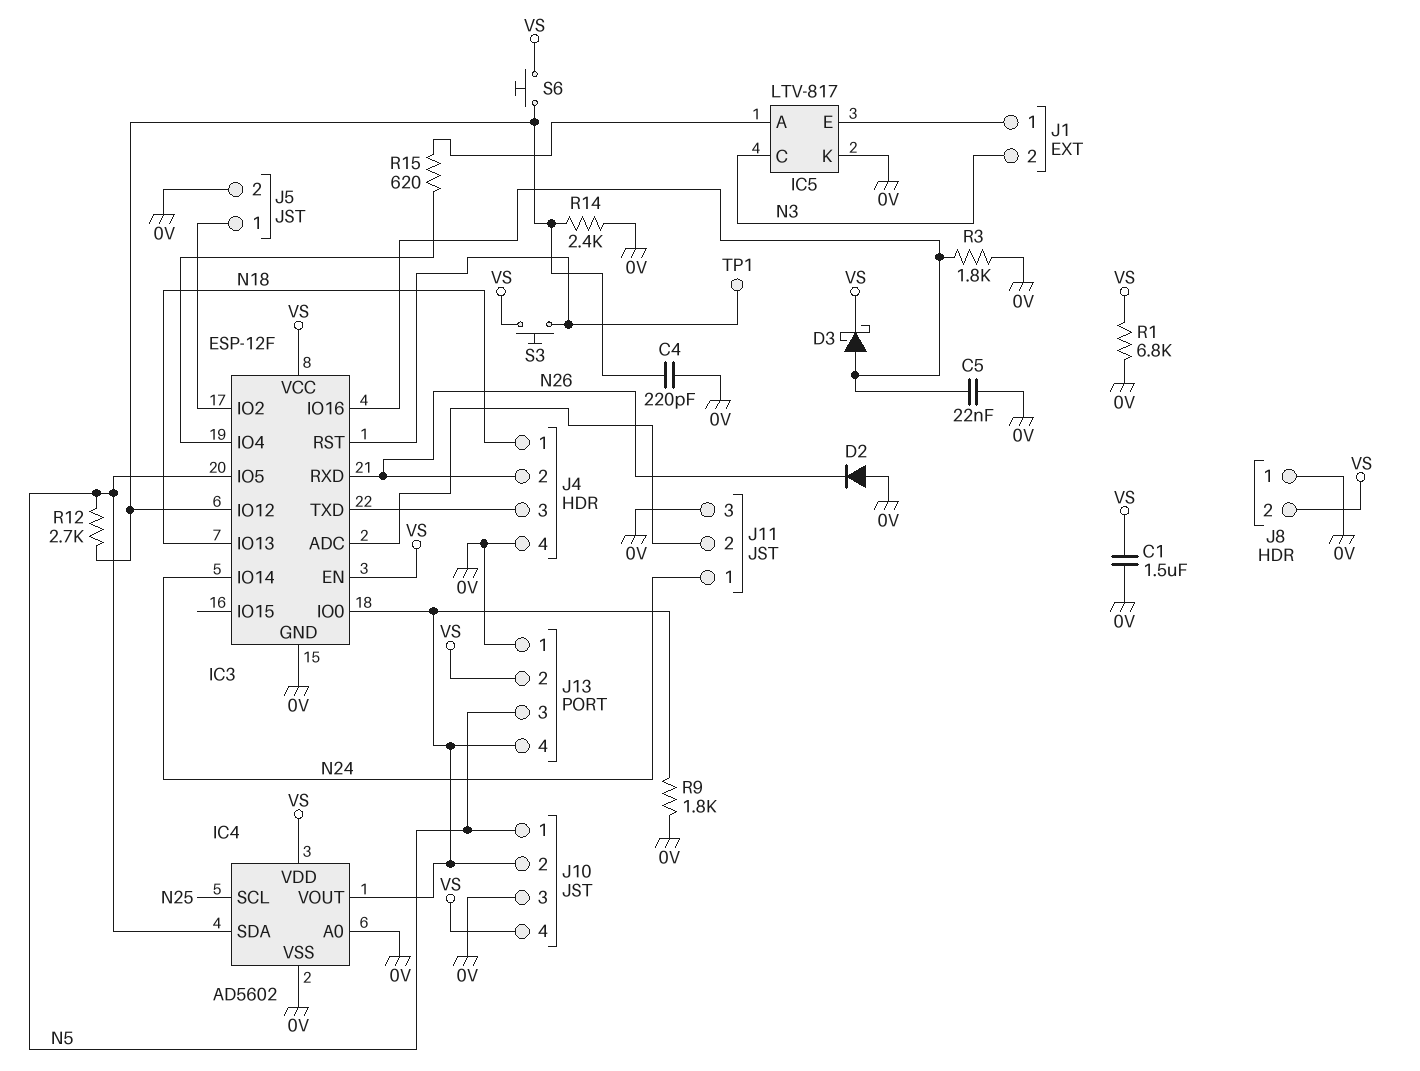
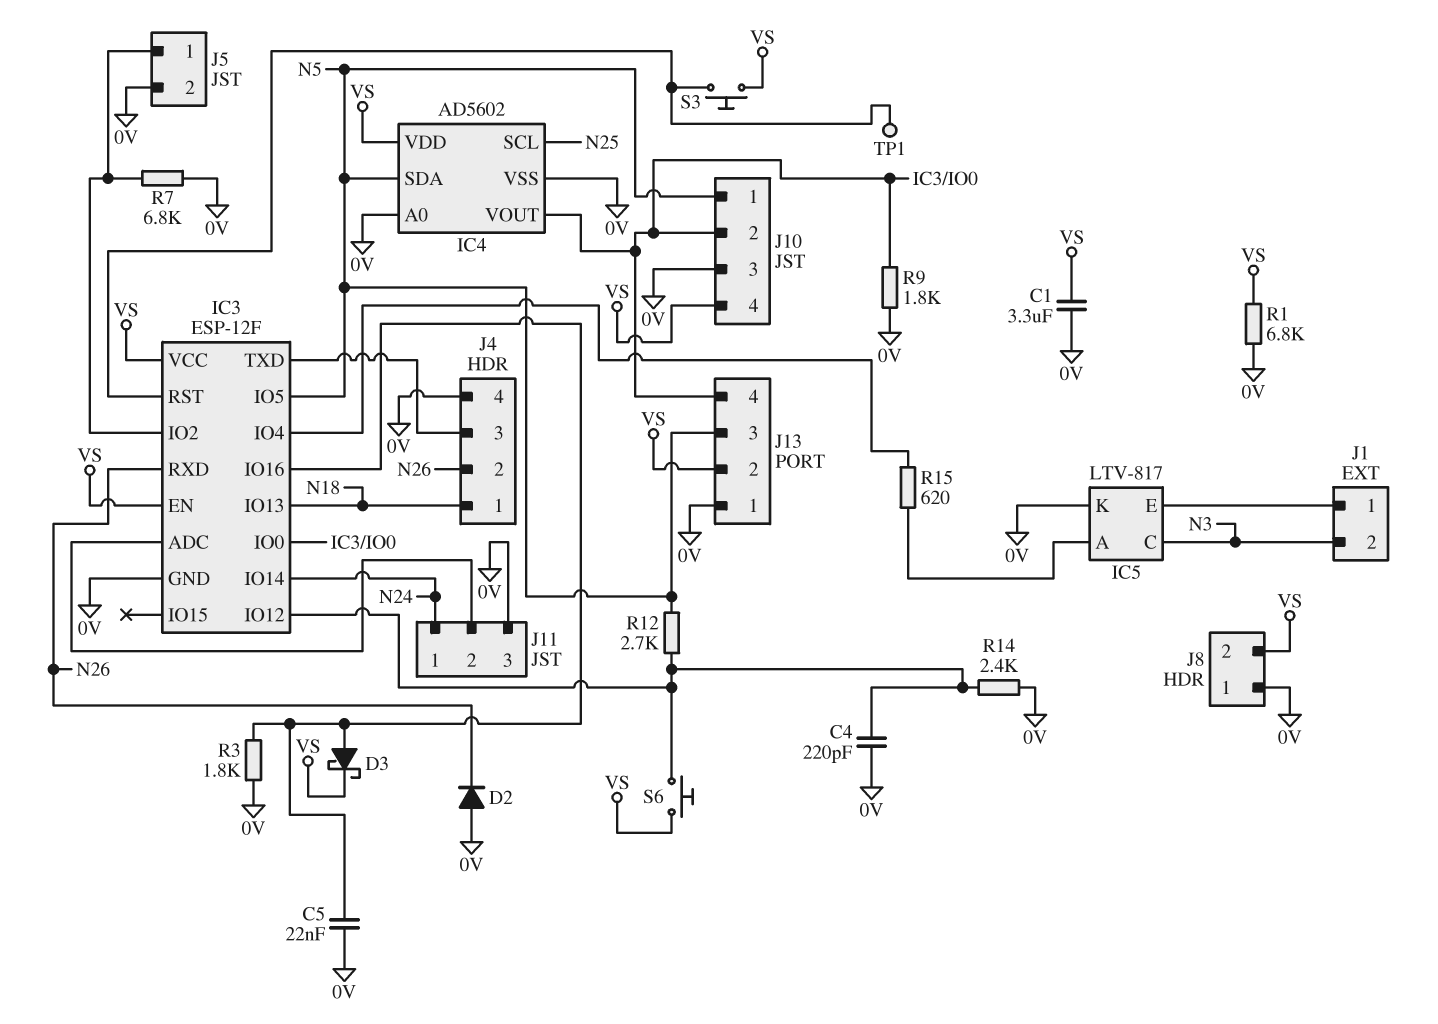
C1: 1.5uF (0V, VS) -> 3.3uF (0V, VS)
R7: none -> 6.8k (0V, IC3/IO2)

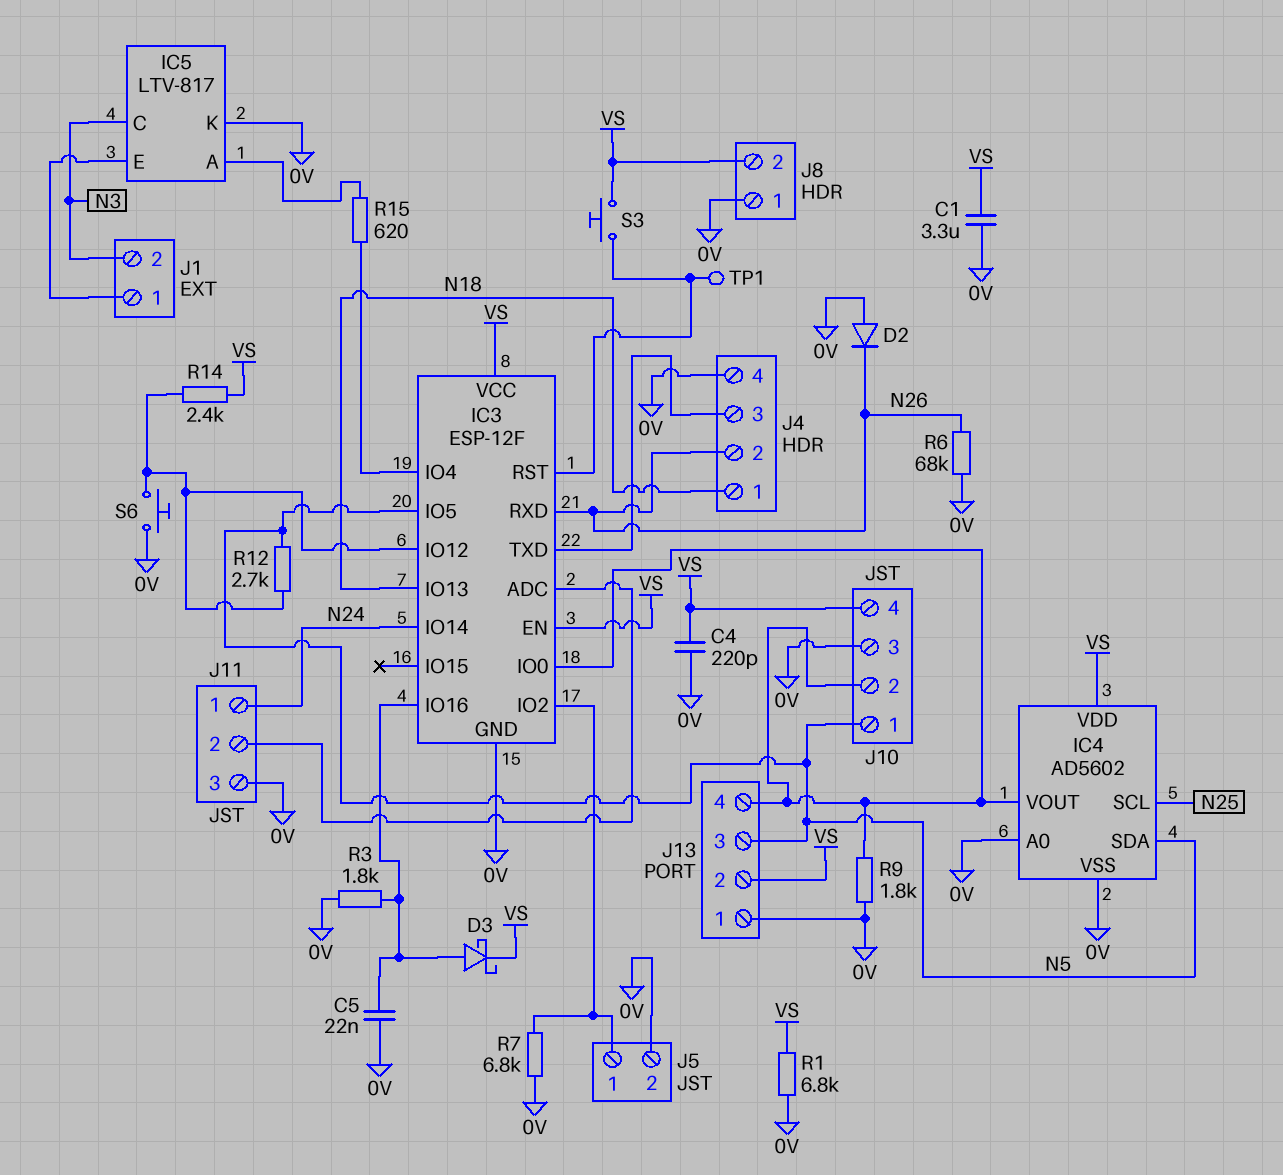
C4: 220pF (0V, IC3/IO12) -> 220pF (0V, VS)
R6: none -> 68k (0V, N26)
R14: 2.4k (0V, IC3/IO12) -> 2.4k (IC3/IO12, VS)
S6: button (IC3/IO12, VS) -> button (0V, IC3/IO12)

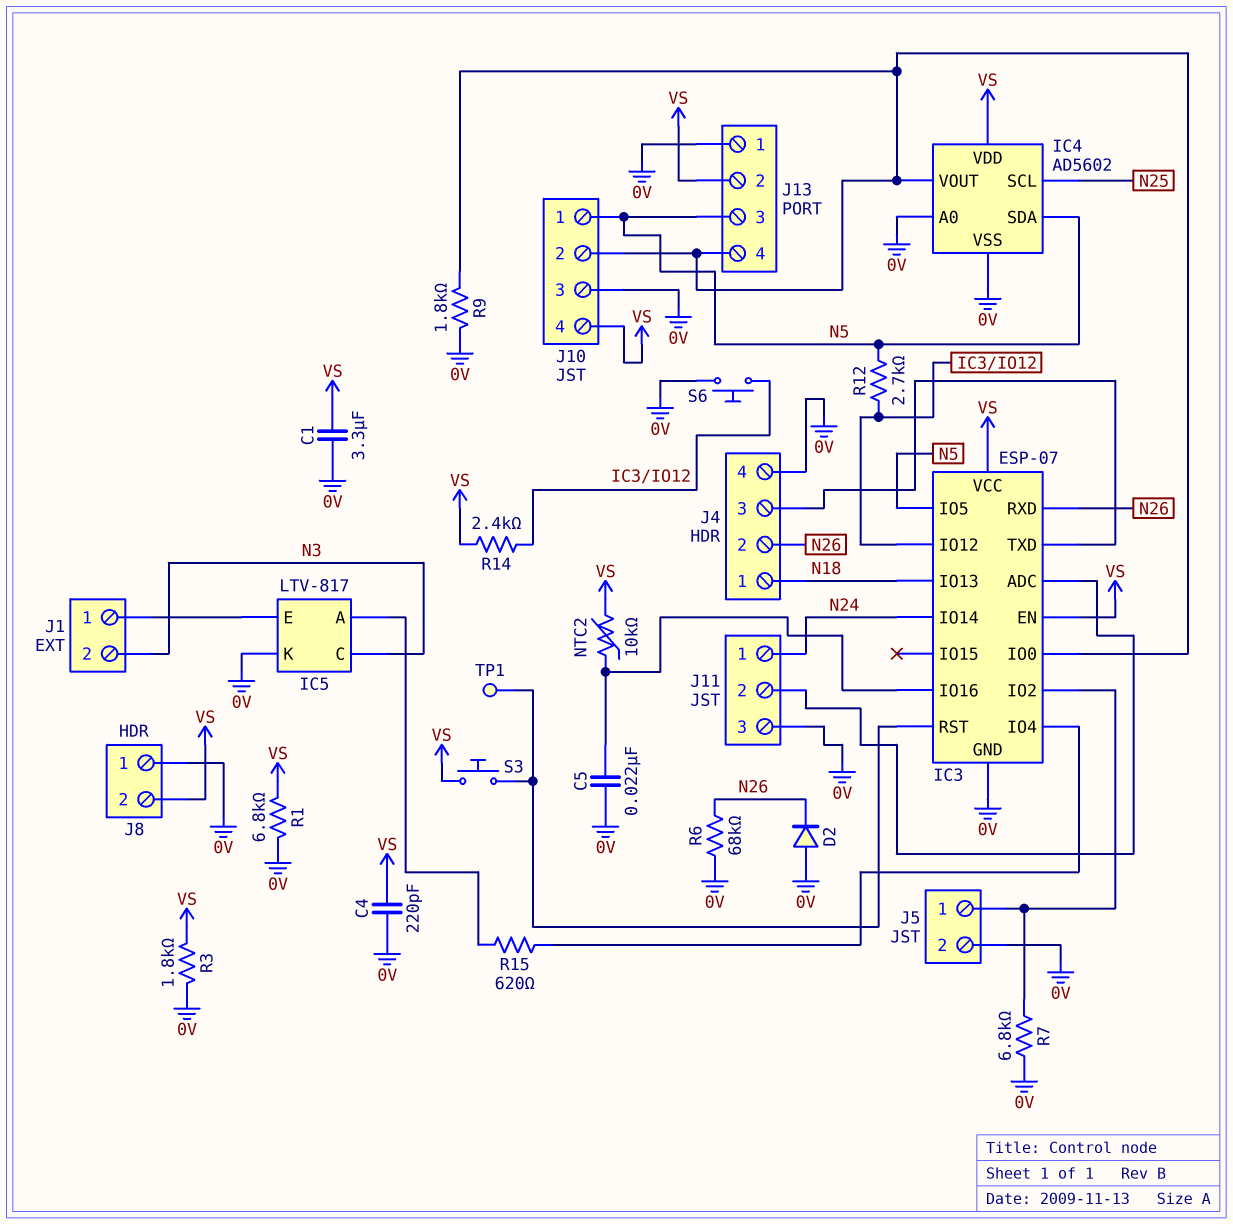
D3: schottky (A IC3/IO16, K VS) -> none
IC3: ESP-12F -> ESP-07
NTC2: none -> 10k (IC3/IO16, VS)
R3: 1.8k (0V, IC3/IO16) -> 1.8k (0V, VS)

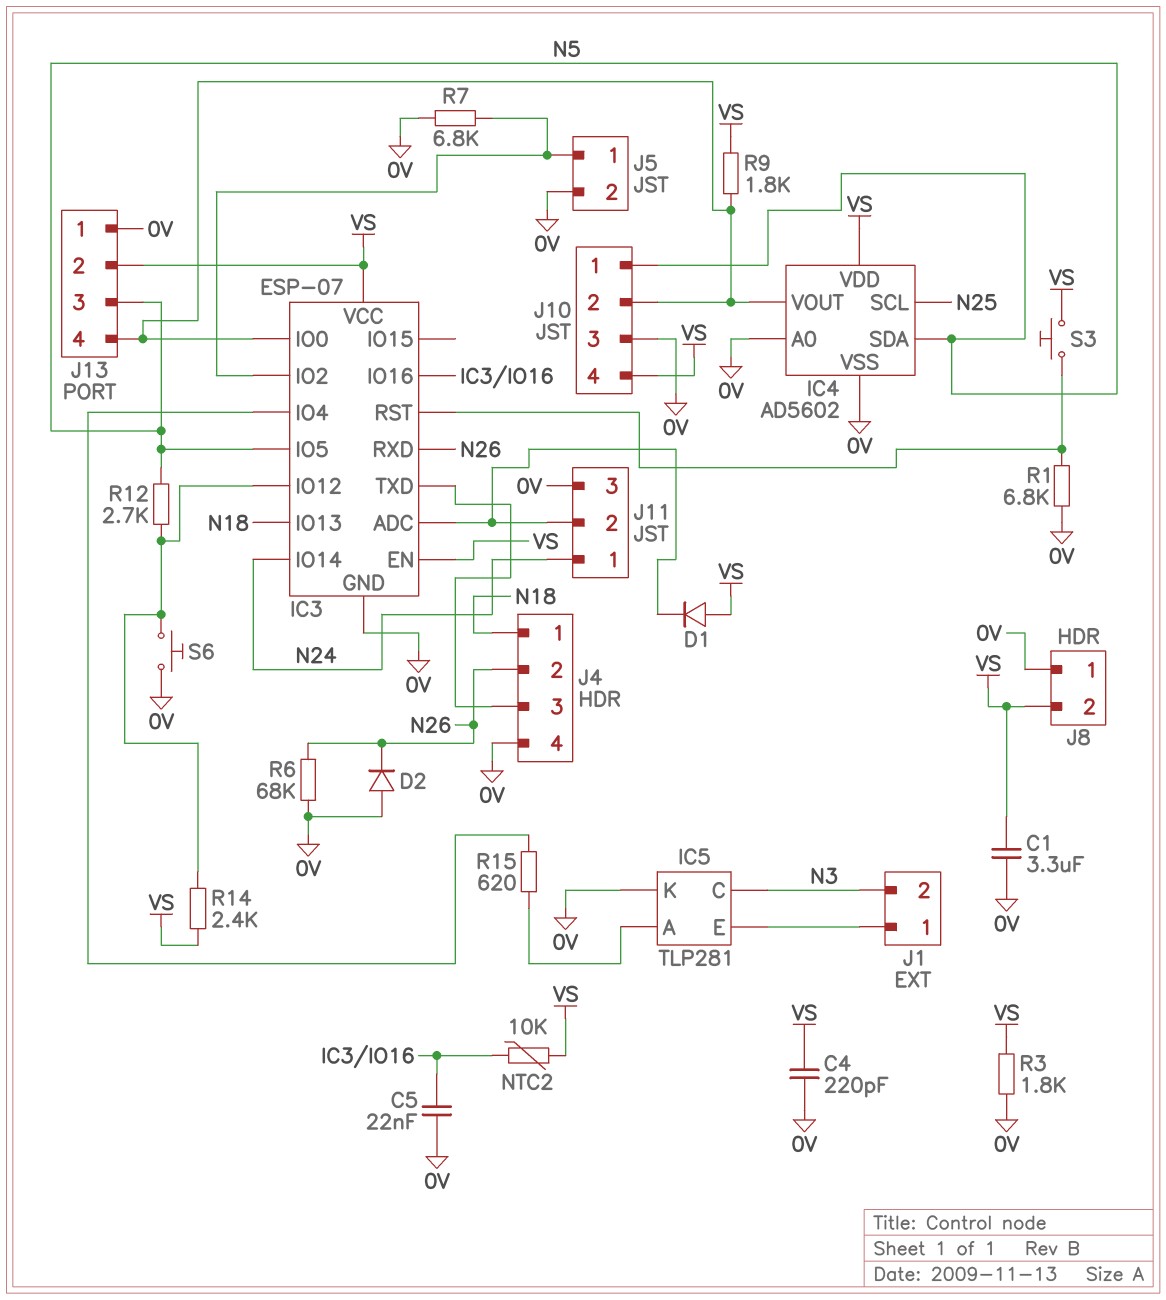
D1: none -> diode (A VS, K IC3/ADC)
IC5: LTV-817 -> TLP281
R1: 6.8k (0V, VS) -> 6.8k (0V, IC3/RST)
R9: 1.8k (0V, IC3/IO0) -> 1.8k (IC3/IO0, VS)
TP1: test point (IC3/RST) -> none

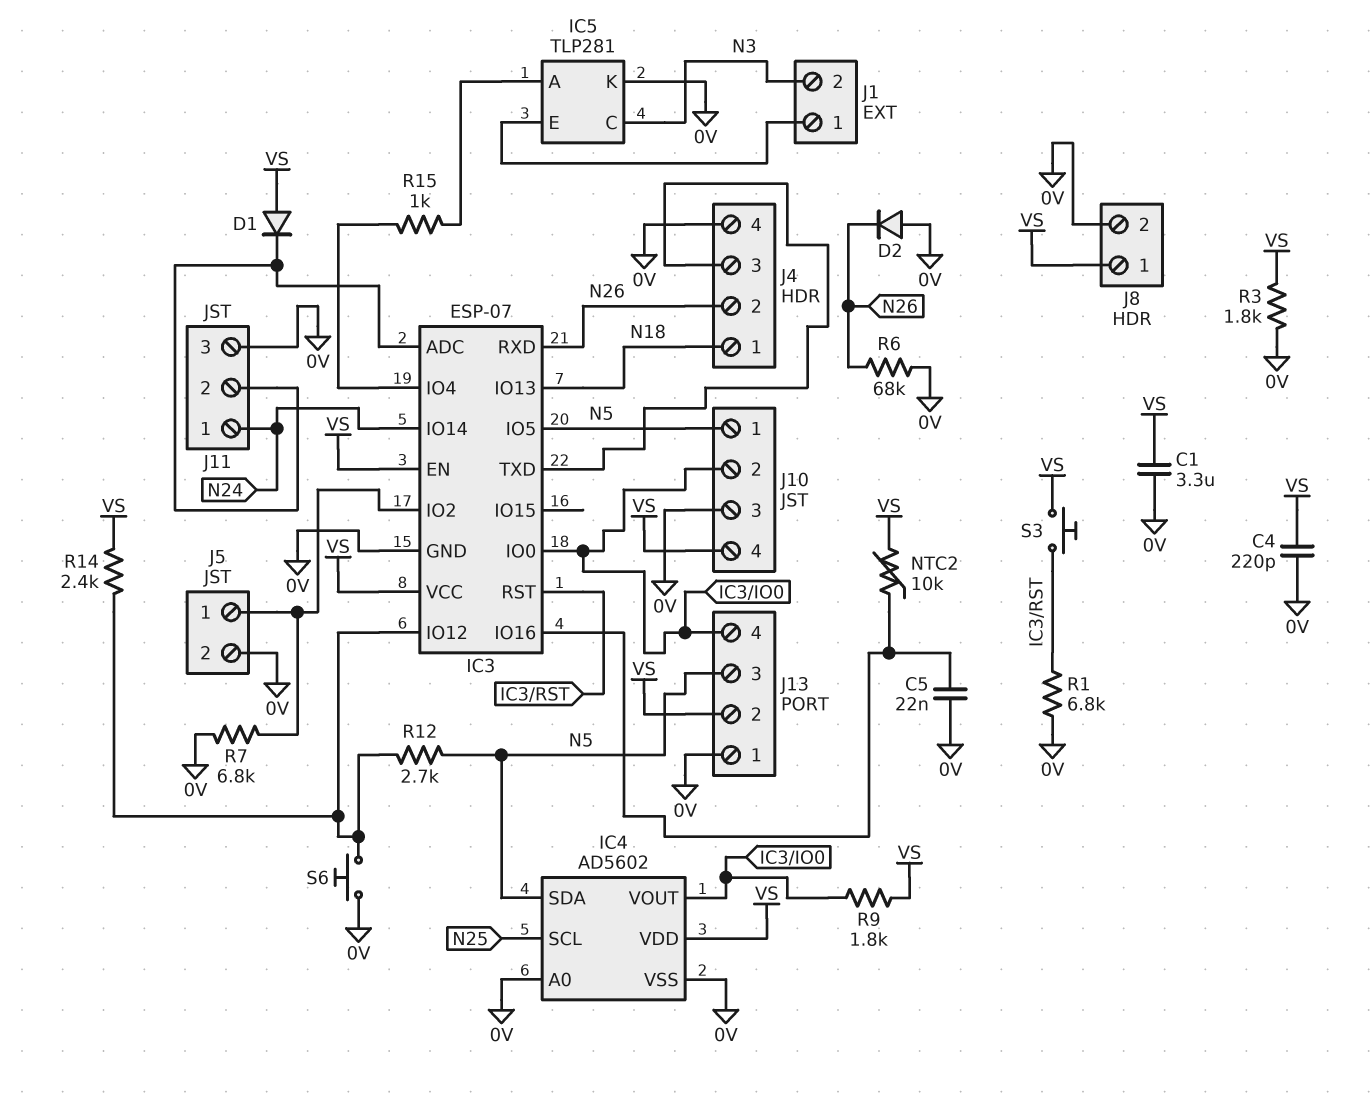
J8 pin 1: 0V -> VS
J8 pin 2: VS -> 0V
R15: 620 (IC3/IO4, IC5/A) -> 1k (IC3/IO4, IC5/A)

